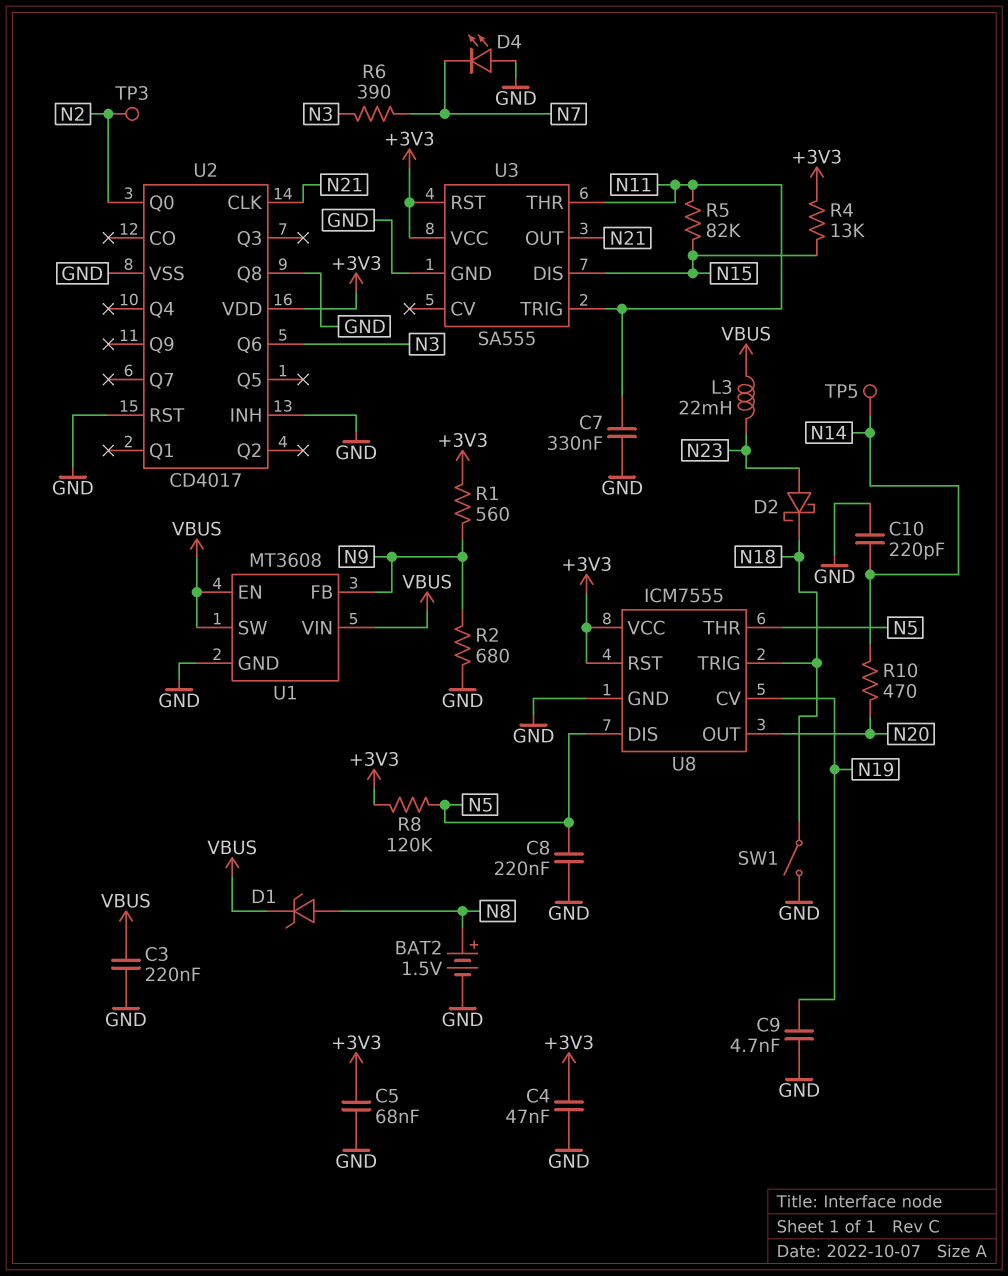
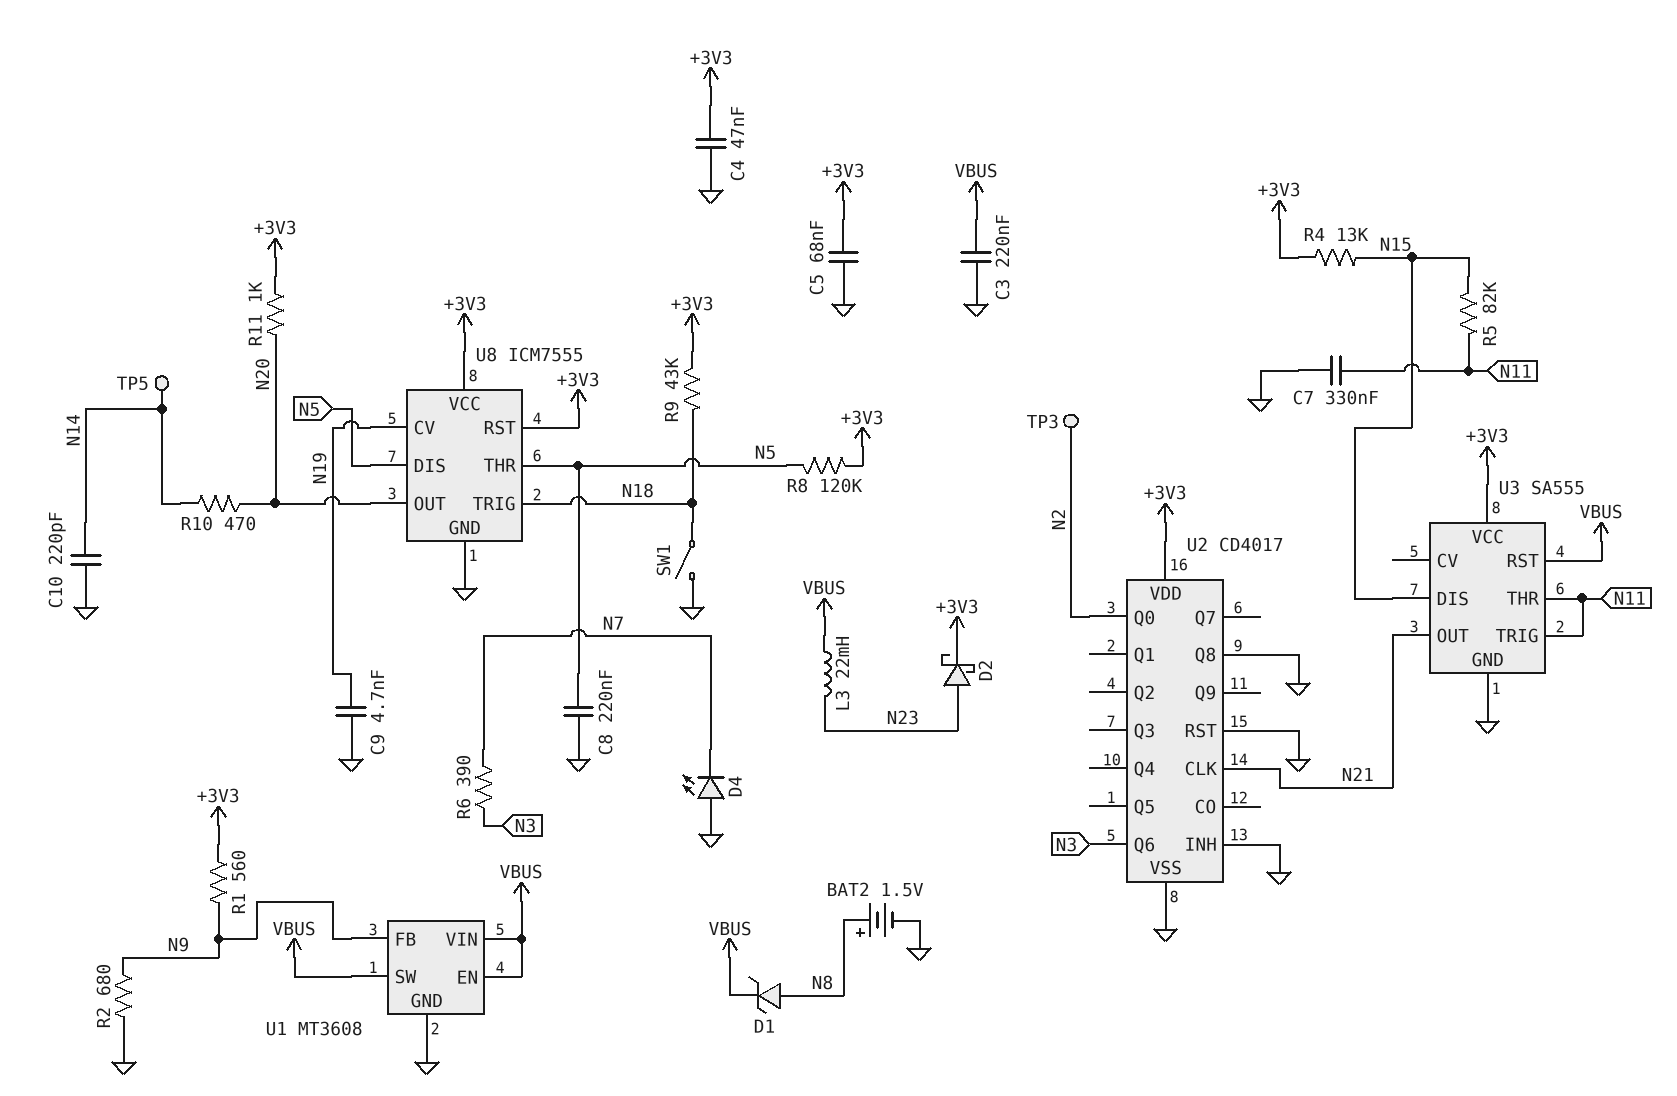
D2: schottky (A N23, K N18) -> schottky (A N23, K +3V3)
R9: none -> 43k (+3V3, N18)
R11: none -> 1k (+3V3, N20)
U3 pin RST: +3V3 -> VBUS

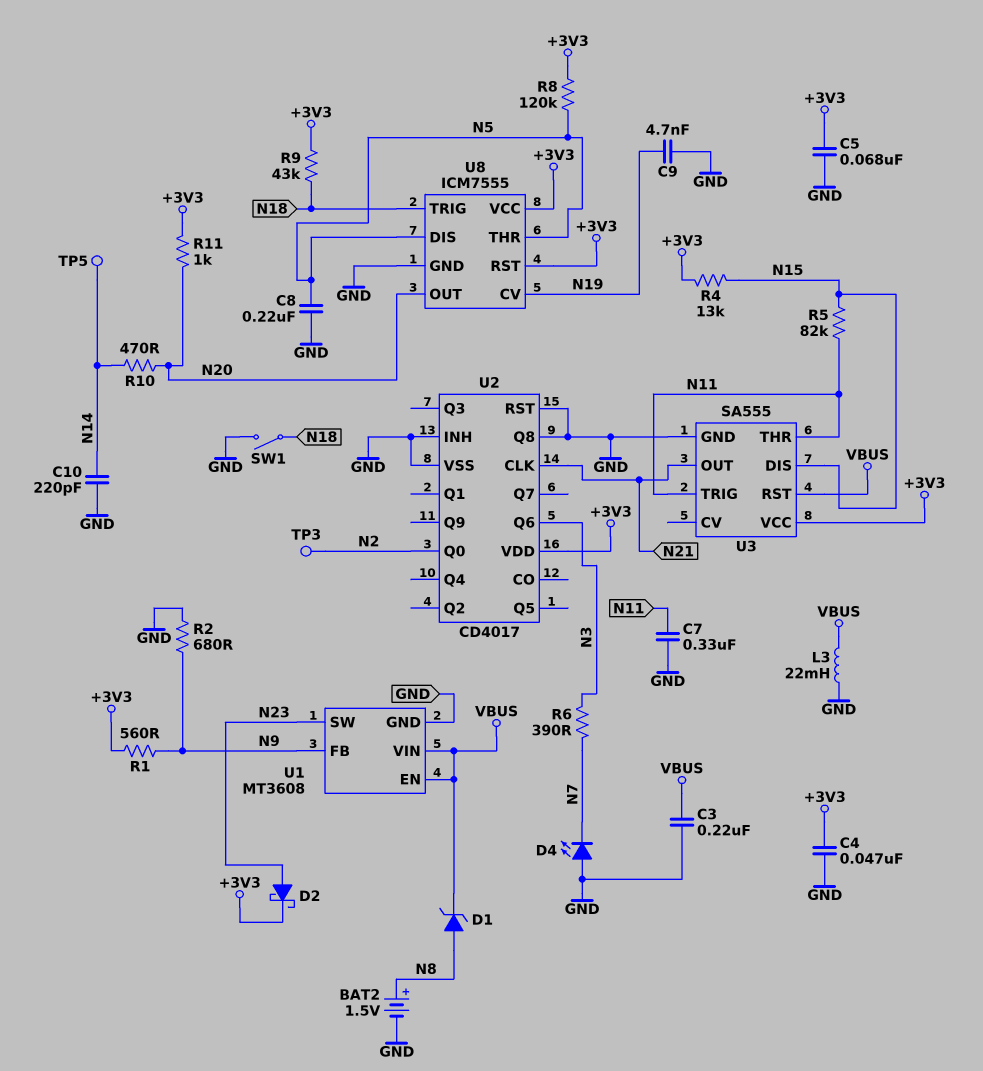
L3: 22mH (N23, VBUS) -> 22mH (GND, VBUS)
U1 pin SW: VBUS -> N23

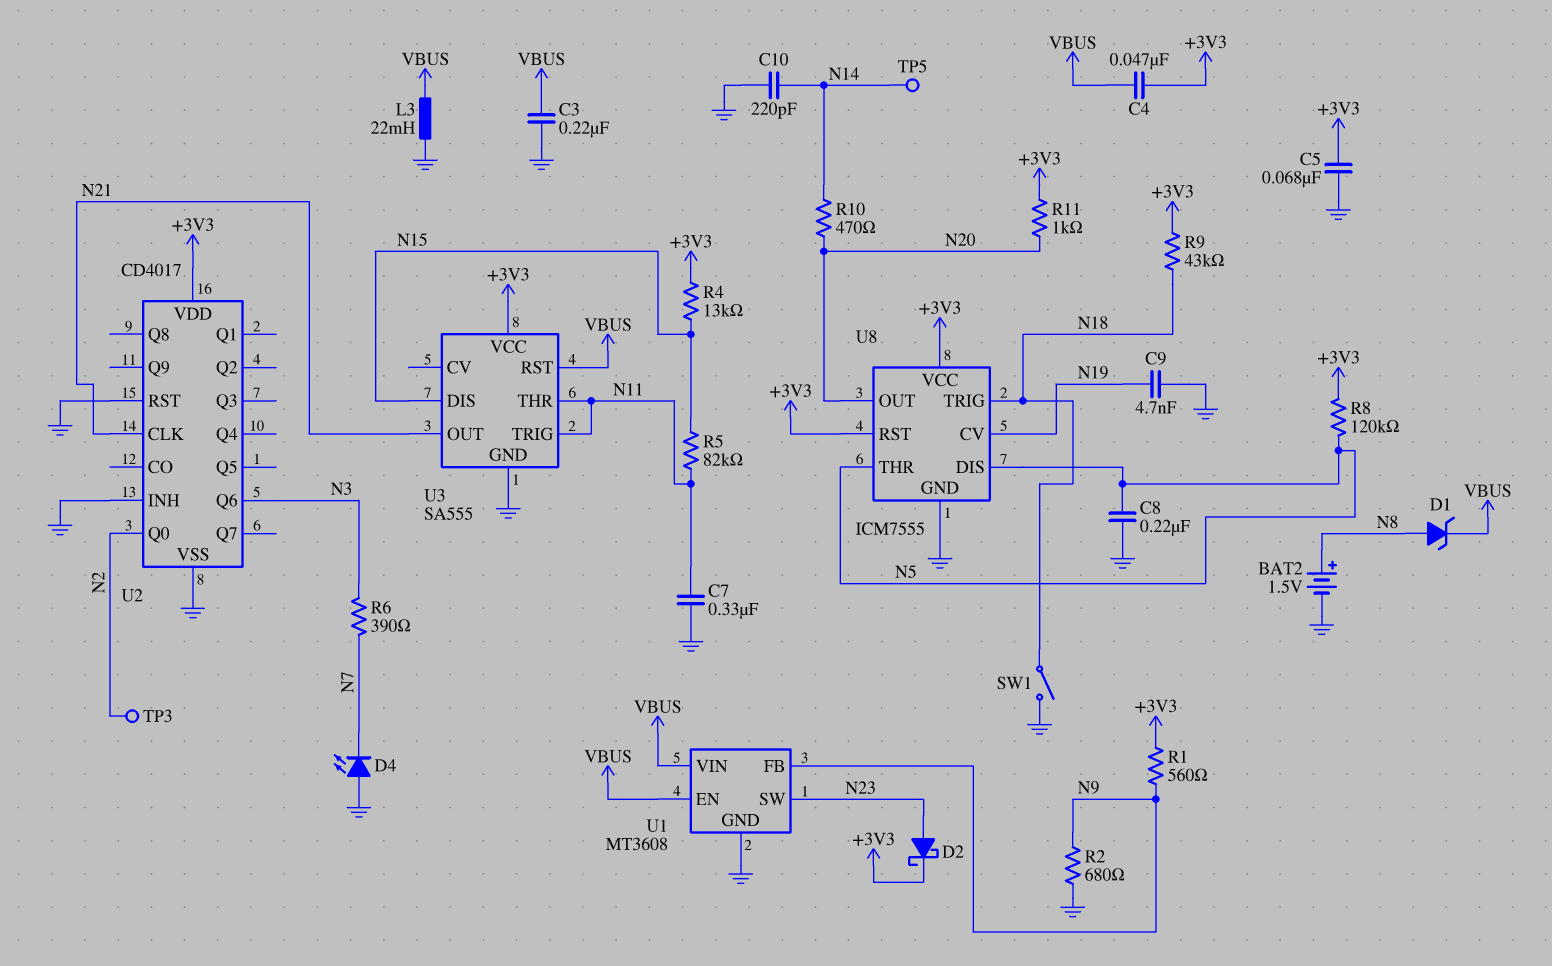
C4: 47nF (+3V3, GND) -> 47nF (+3V3, VBUS)
U2 pin Q8: GND -> none

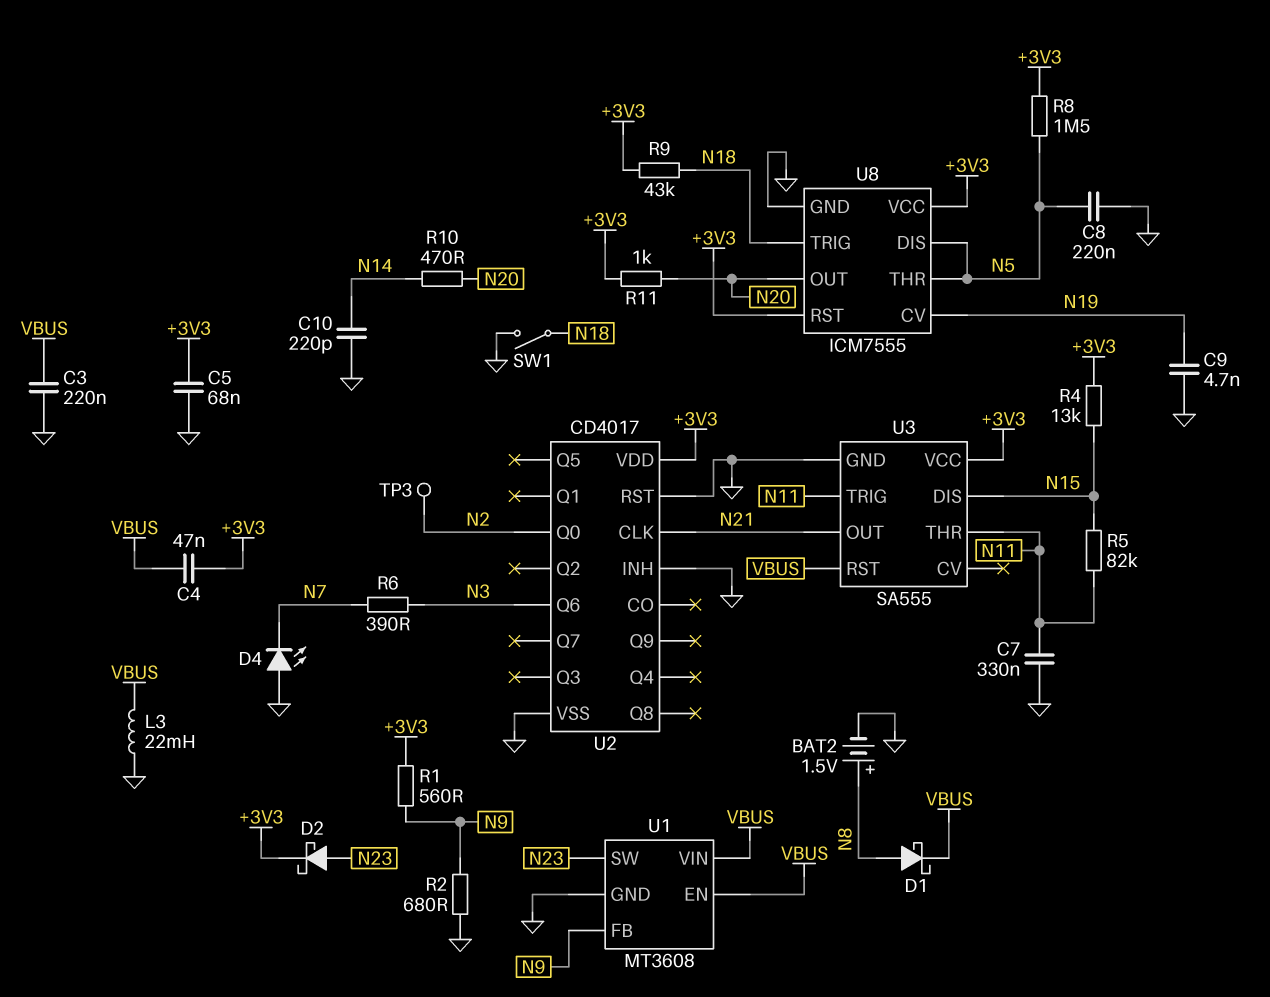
D1: zener (A N8, K VBUS) -> schottky (A N8, K VBUS)
R8: 120k (+3V3, N5) -> 1.5M (+3V3, N5)
TP5: test point (N14) -> none

